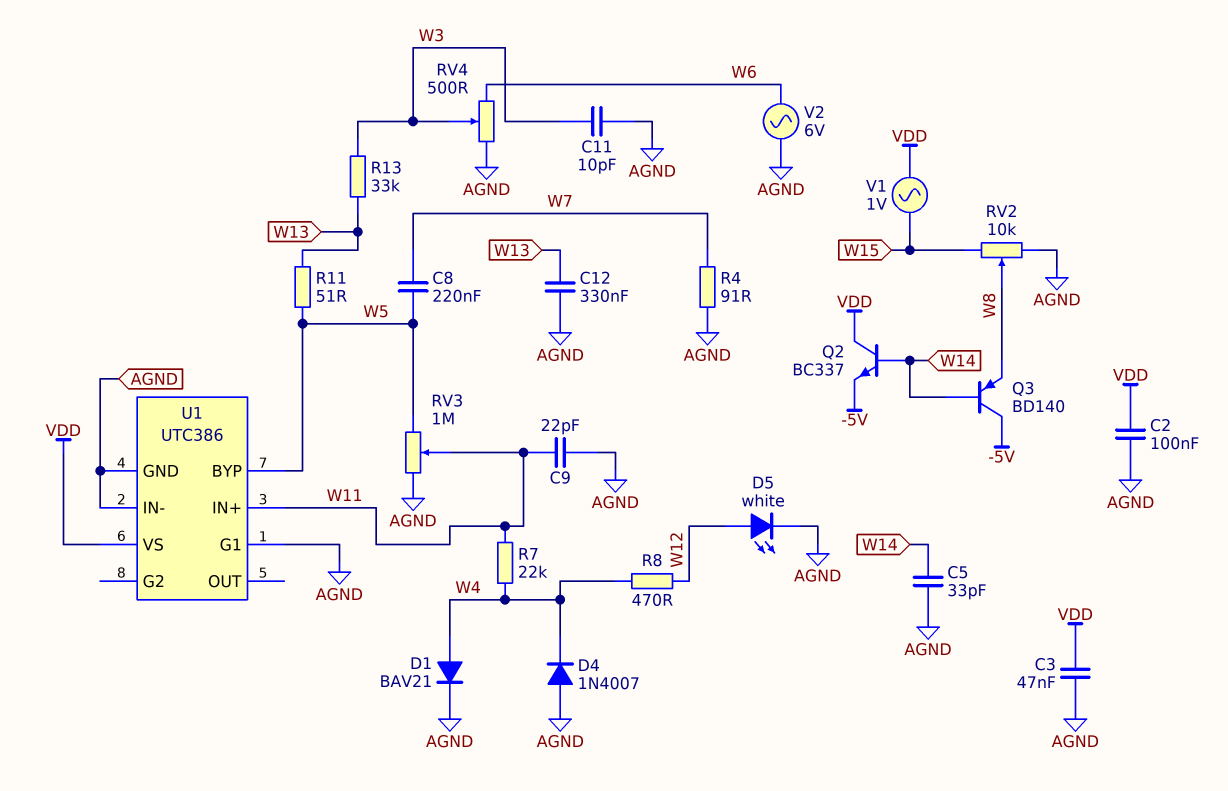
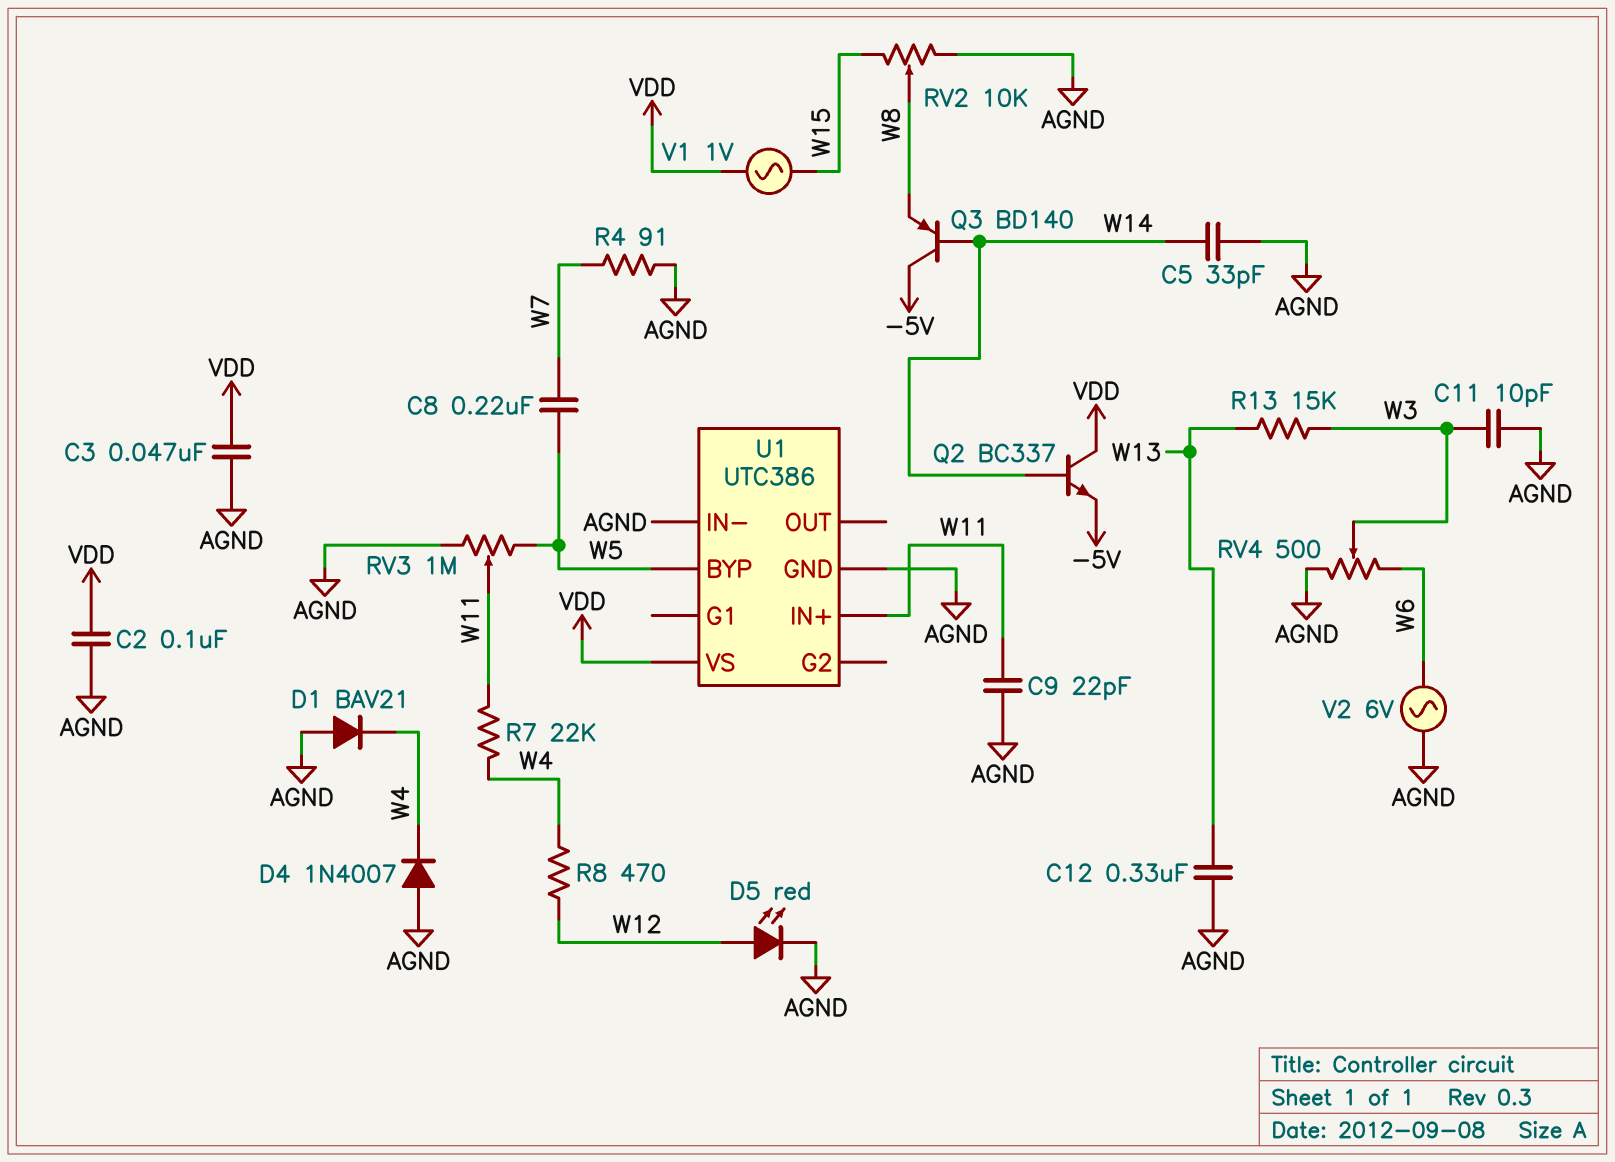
D1: diode BAV21 (A W4, K AGND) -> diode BAV21 (A AGND, K W4)
D5: LED white (A W12, K AGND) -> LED red (A W12, K AGND)
R11: 51 (W5, W13) -> none
R13: 33k (W3, W13) -> 15k (W3, W13)
U1 pin G1: AGND -> none

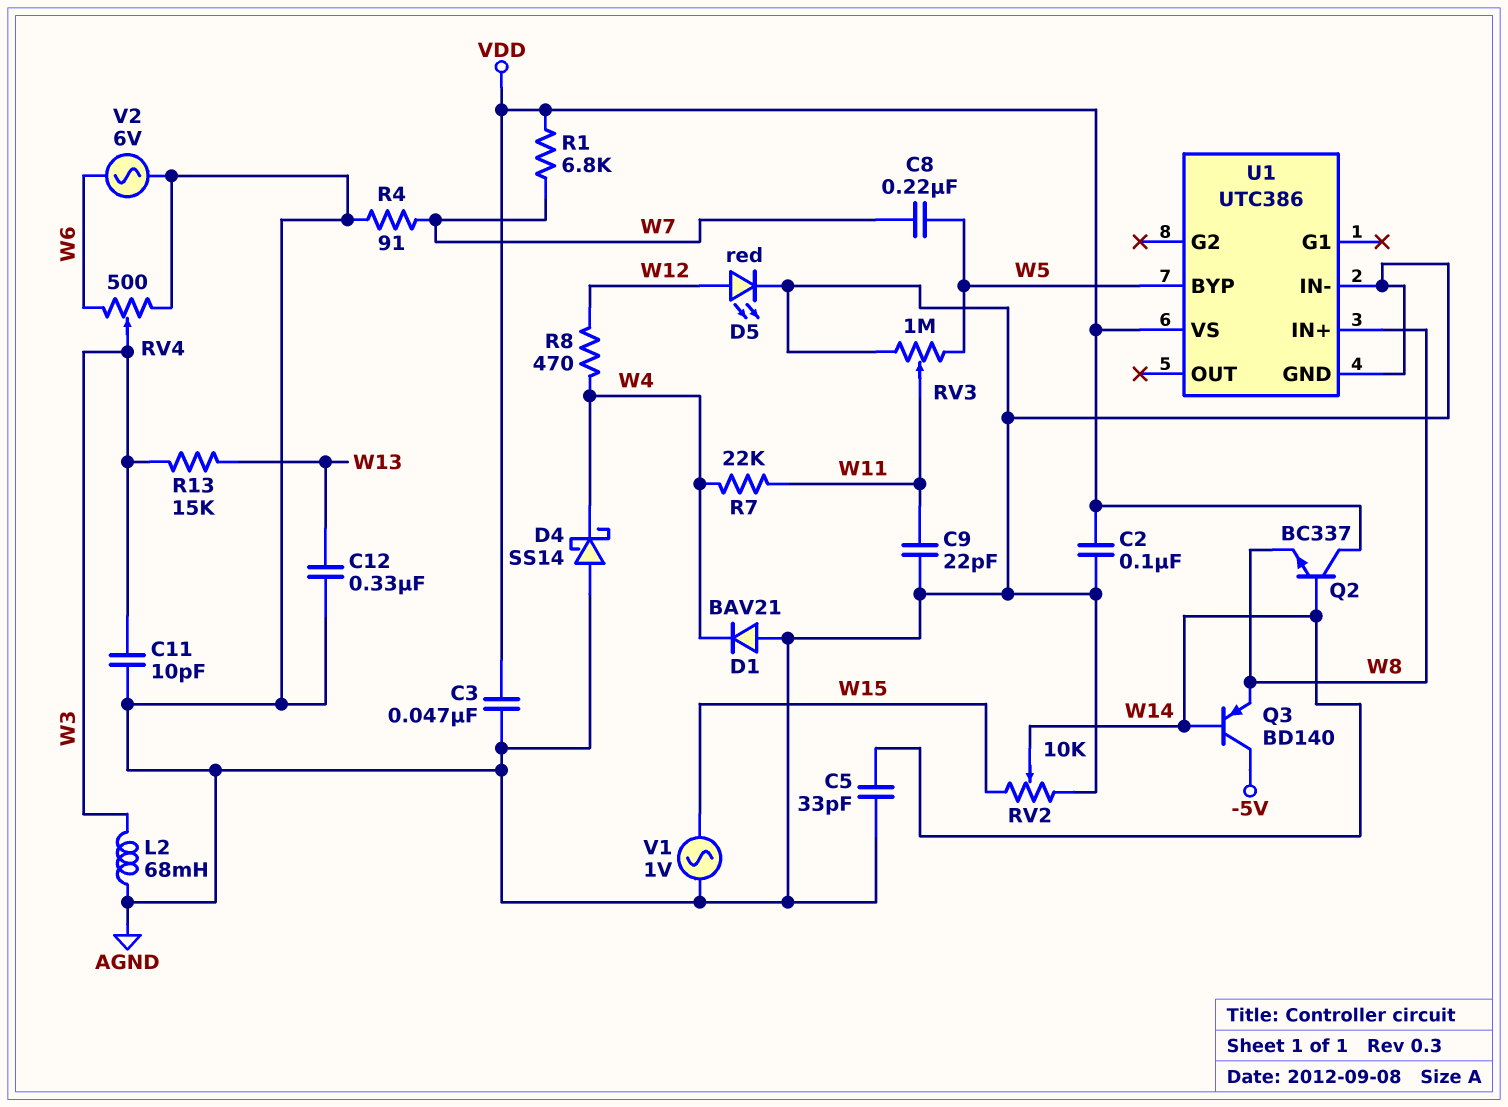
D4: diode 1N4007 (A AGND, K W4) -> schottky SS14 (A AGND, K W4)
L2: none -> 68mH (AGND, W3)
Q2: NPN BC337 (B W14, C VDD, E -5V) -> NPN BC337 (B W14, C VDD, E W8)
R1: none -> 6.8k (VDD, W7)
RV2: 10k (AGND, W15, wiper W8) -> 10k (AGND, W15, wiper W14)
U1 pin IN+: W11 -> W8
V1: AC 1V (VDD, W15) -> AC 1V (AGND, W15)

